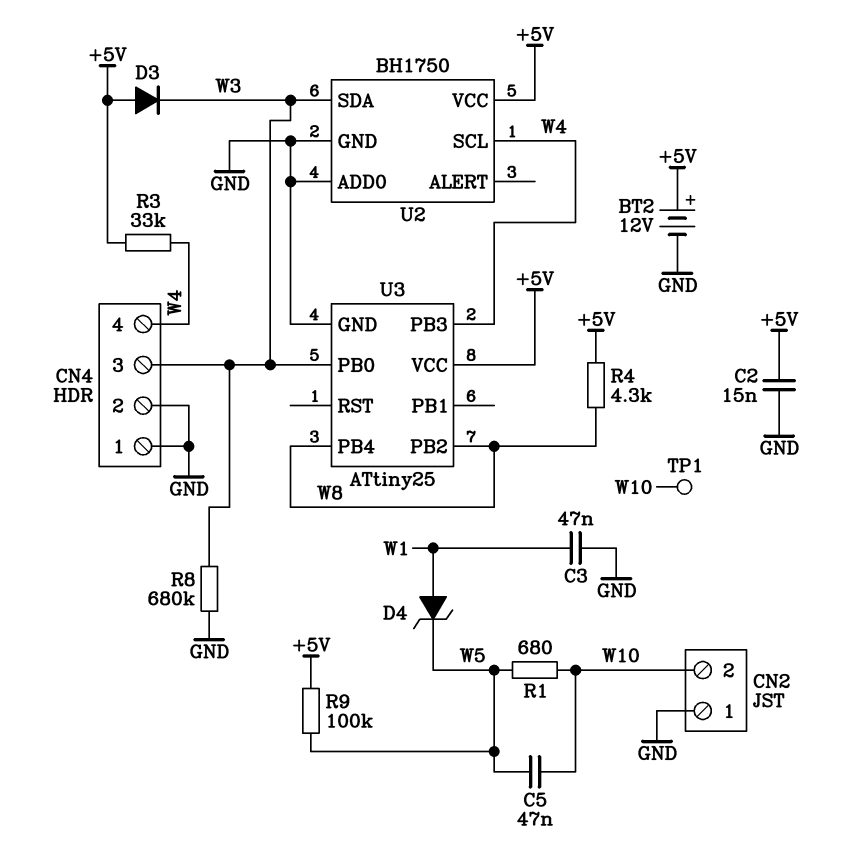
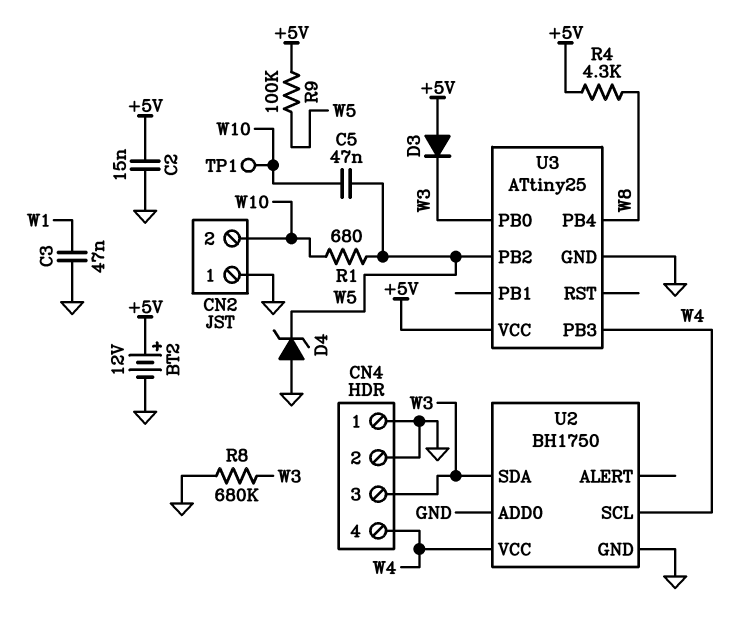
D4: zener (A W1, K W5) -> zener (A GND, K W5)
R3: 33k (+5V, W4) -> none
U2 pin VCC: +5V -> W4
U3 pin PB2: W8 -> W5

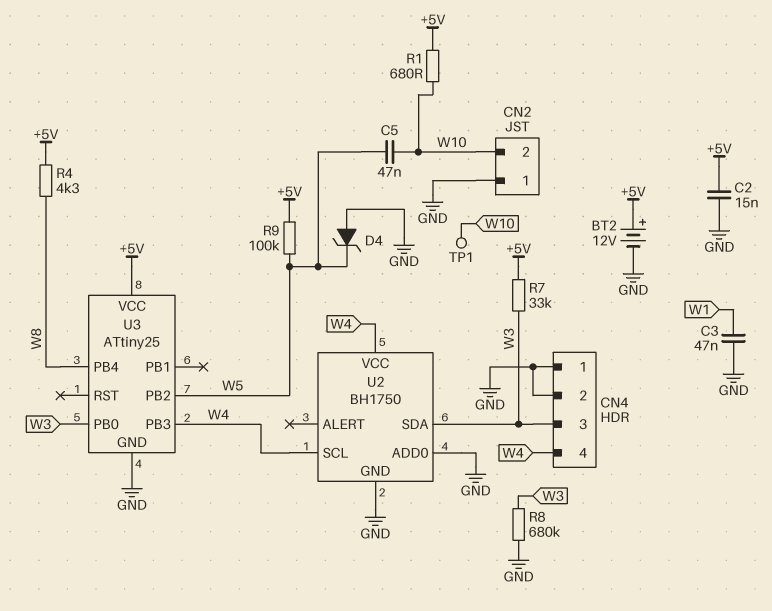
D3: diode (A +5V, K W3) -> none
R1: 680 (W5, W10) -> 680 (+5V, W10)
R7: none -> 33k (+5V, W3)

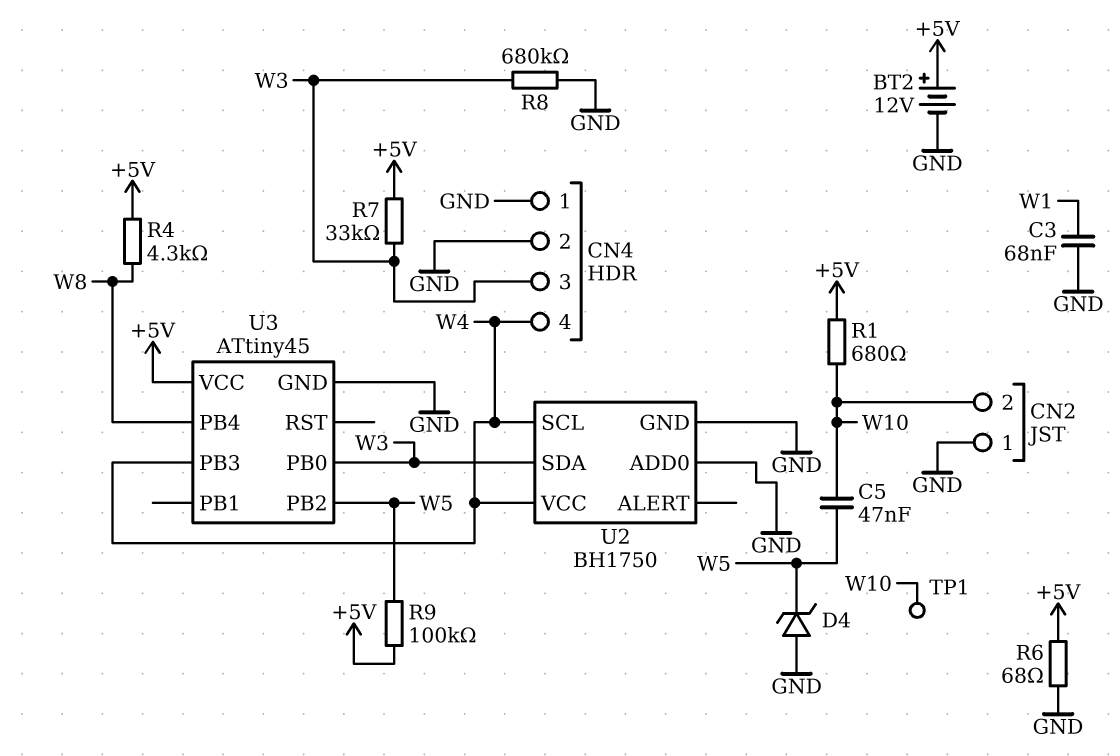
C2: 15nF (+5V, GND) -> none
C3: 47nF (GND, W1) -> 68nF (GND, W1)
R6: none -> 68 (+5V, GND)
U3: ATtiny25 -> ATtiny45

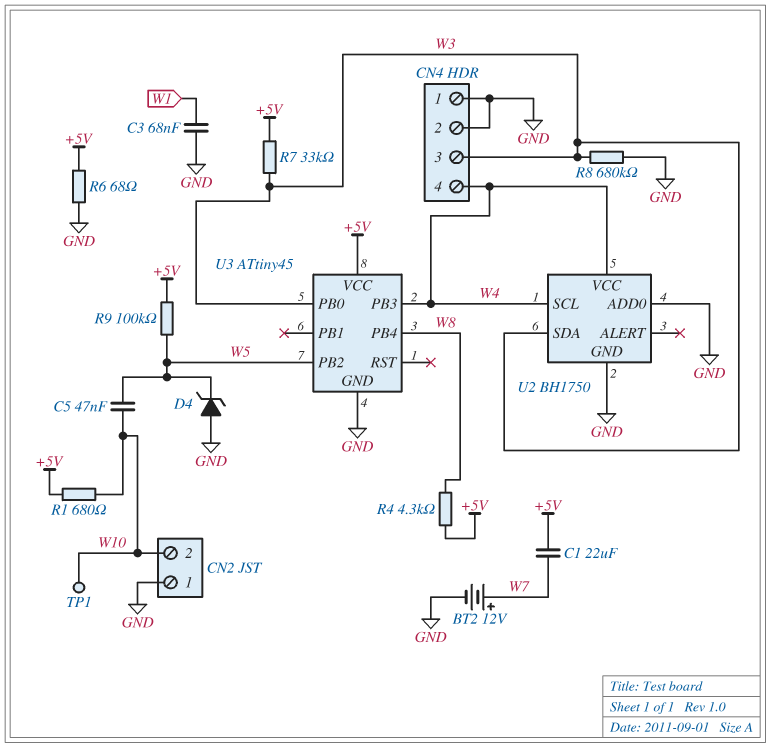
BT2: 12V (plus +5V, minus GND) -> 12V (plus W7, minus GND)
C1: none -> 22uF (+5V, W7)

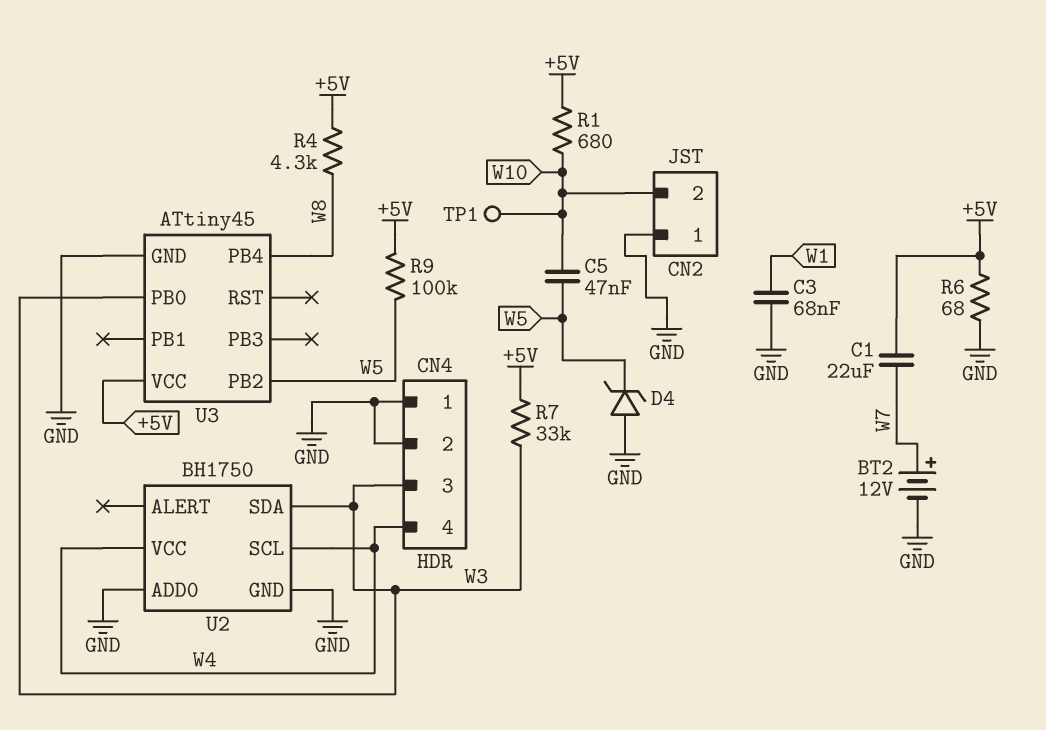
R8: 680k (GND, W3) -> none
U3 pin PB3: W4 -> none

